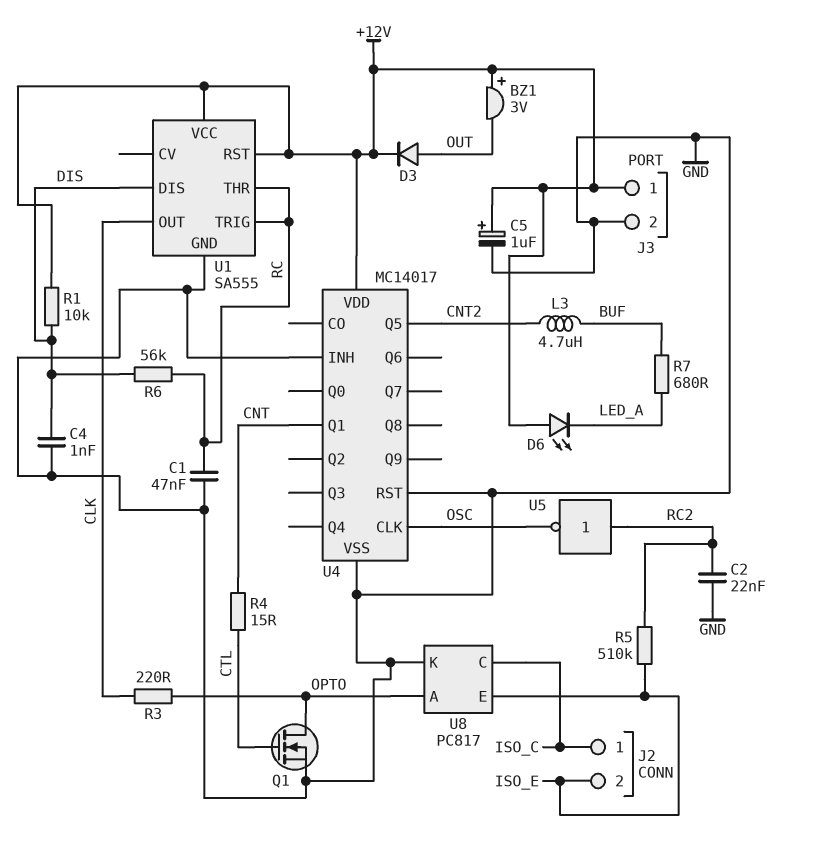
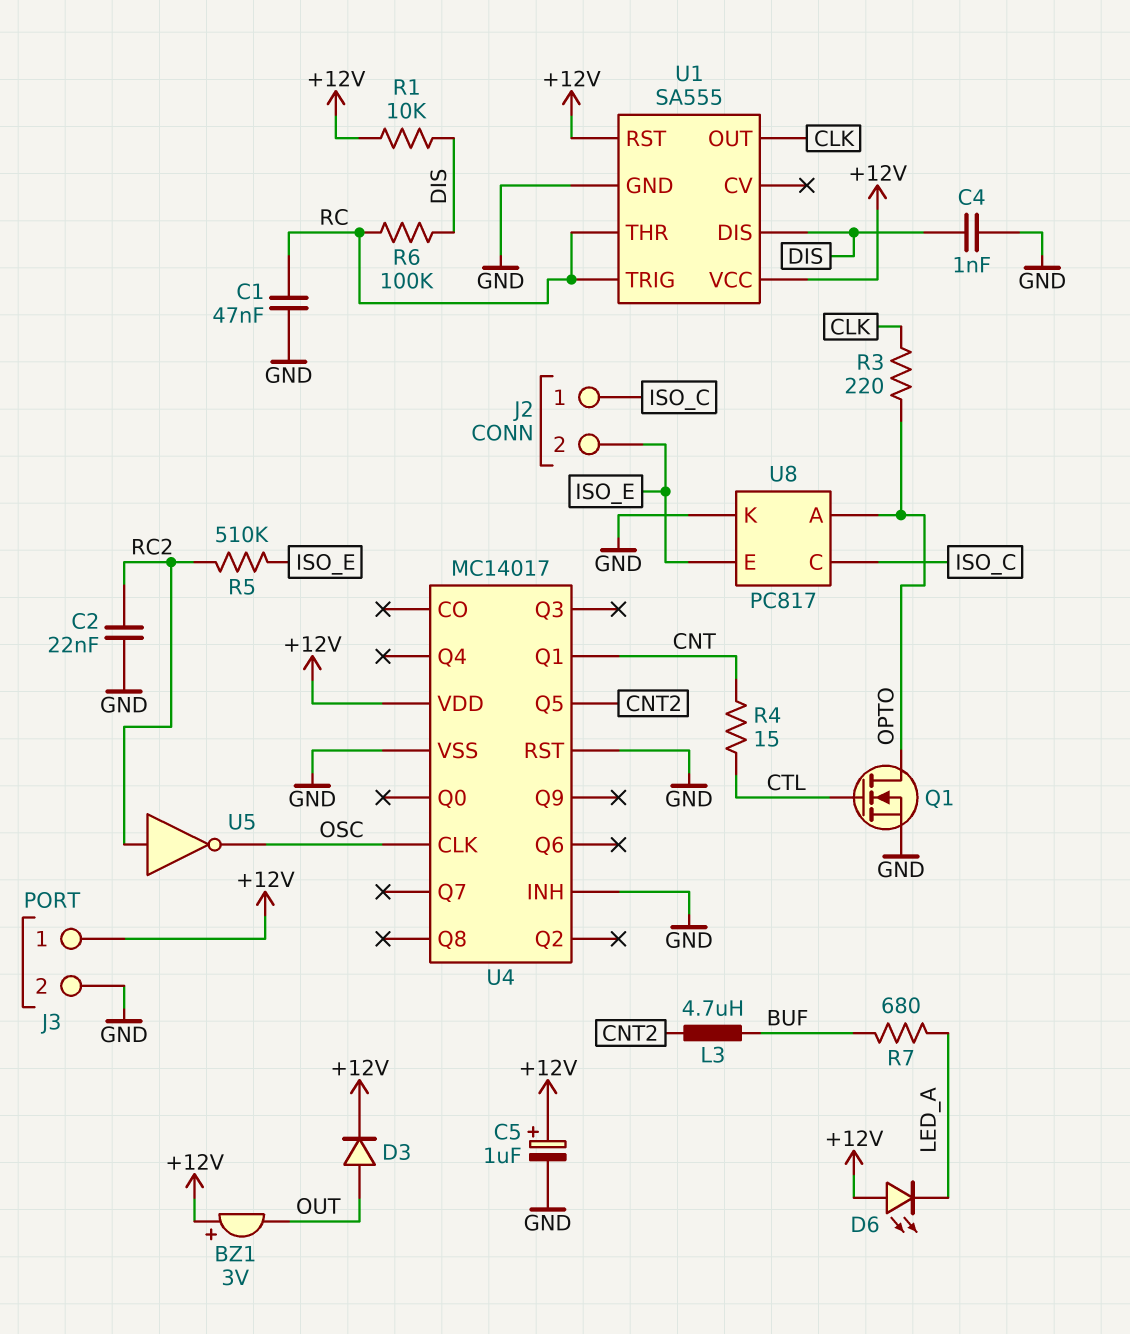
R6: 56k (DIS, RC) -> 100k (DIS, RC)

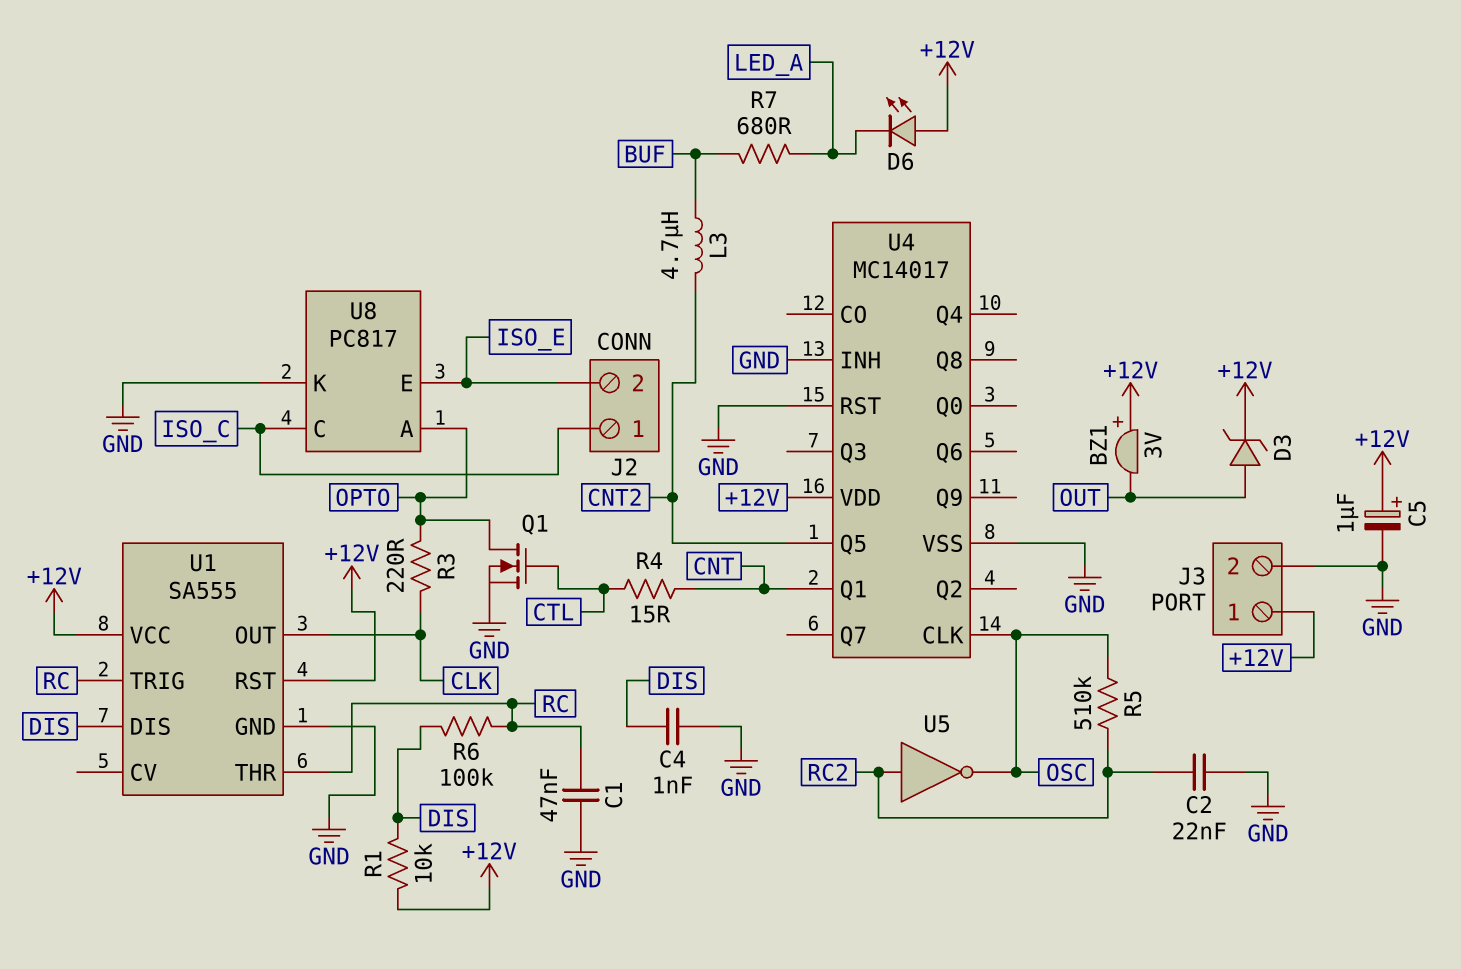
D3: diode (A OUT, K +12V) -> zener (A OUT, K +12V)
R5: 510k (ISO_E, RC2) -> 510k (OSC, RC2)

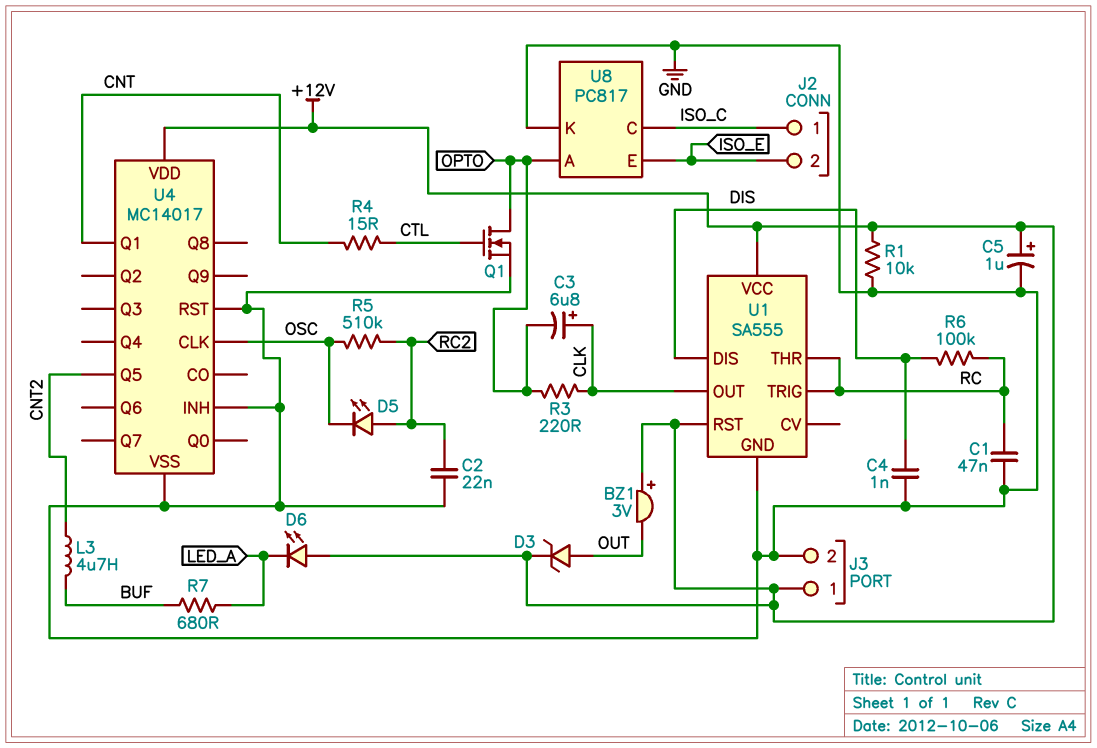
C3: none -> 6.8uF (plus CLK, minus OPTO)
D5: none -> LED (A RC2, K OSC)
R1: 10k (+12V, DIS) -> 10k (+12V, GND)
U5: NOT (in RC2, out OSC) -> none

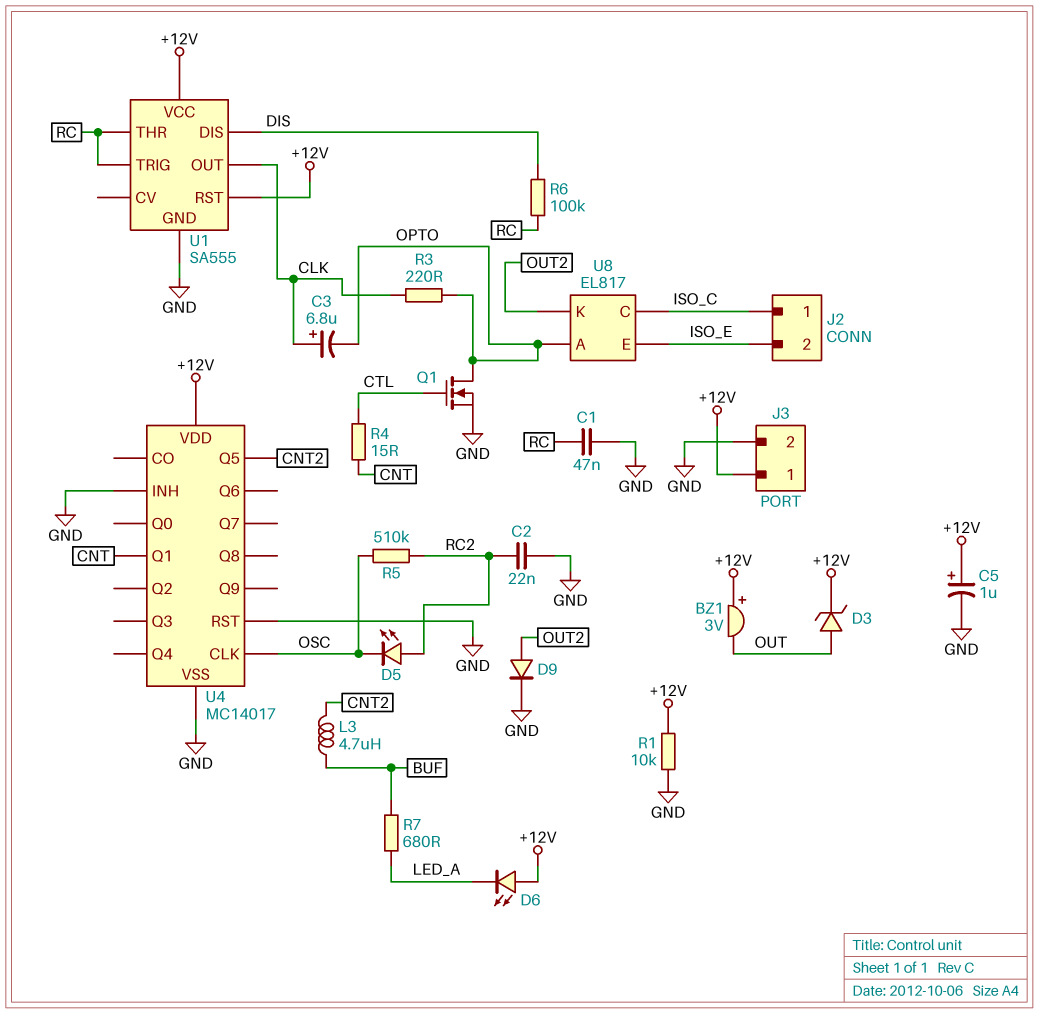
C4: 1nF (DIS, GND) -> none
D9: none -> diode (A OUT2, K GND)
U8: PC817 -> EL817
U8 pin K: GND -> OUT2

